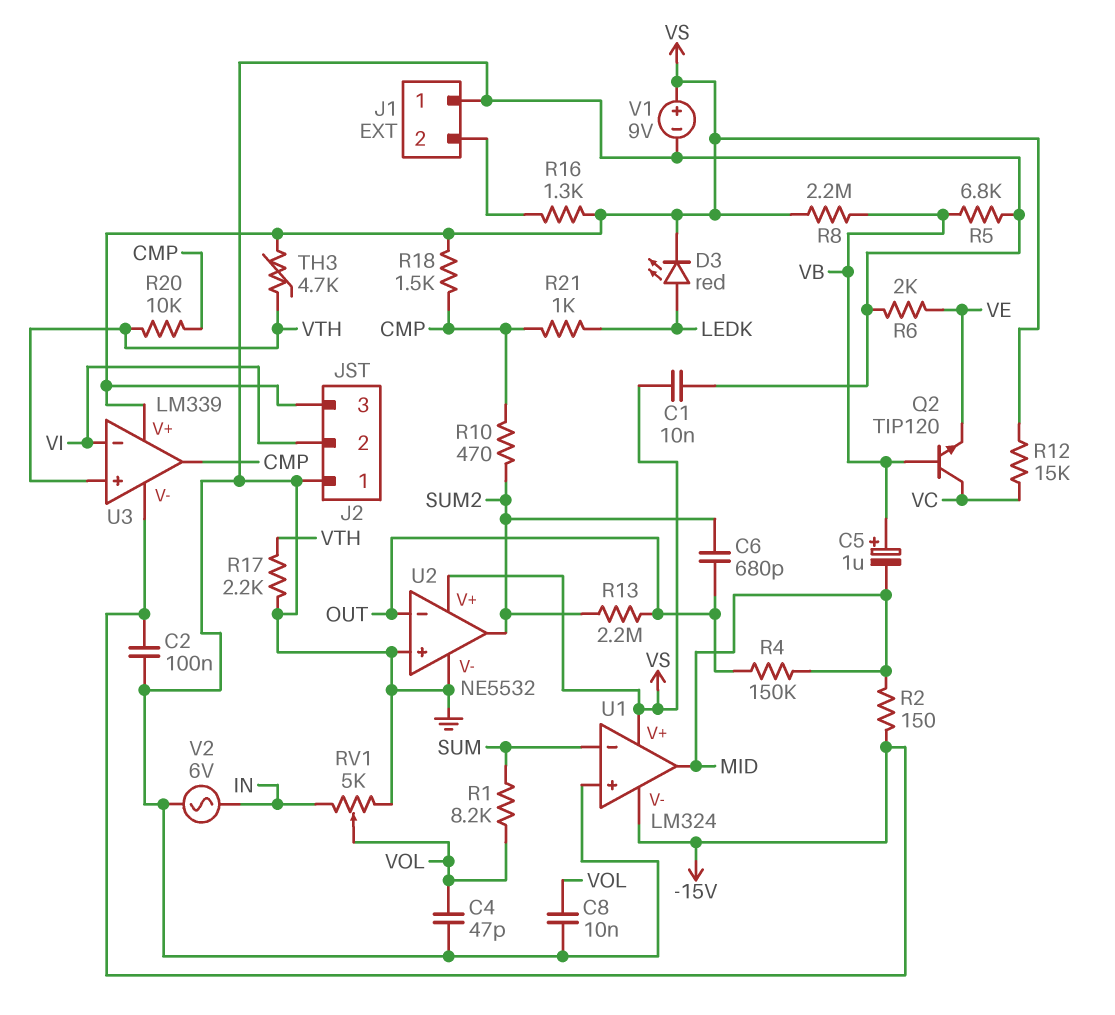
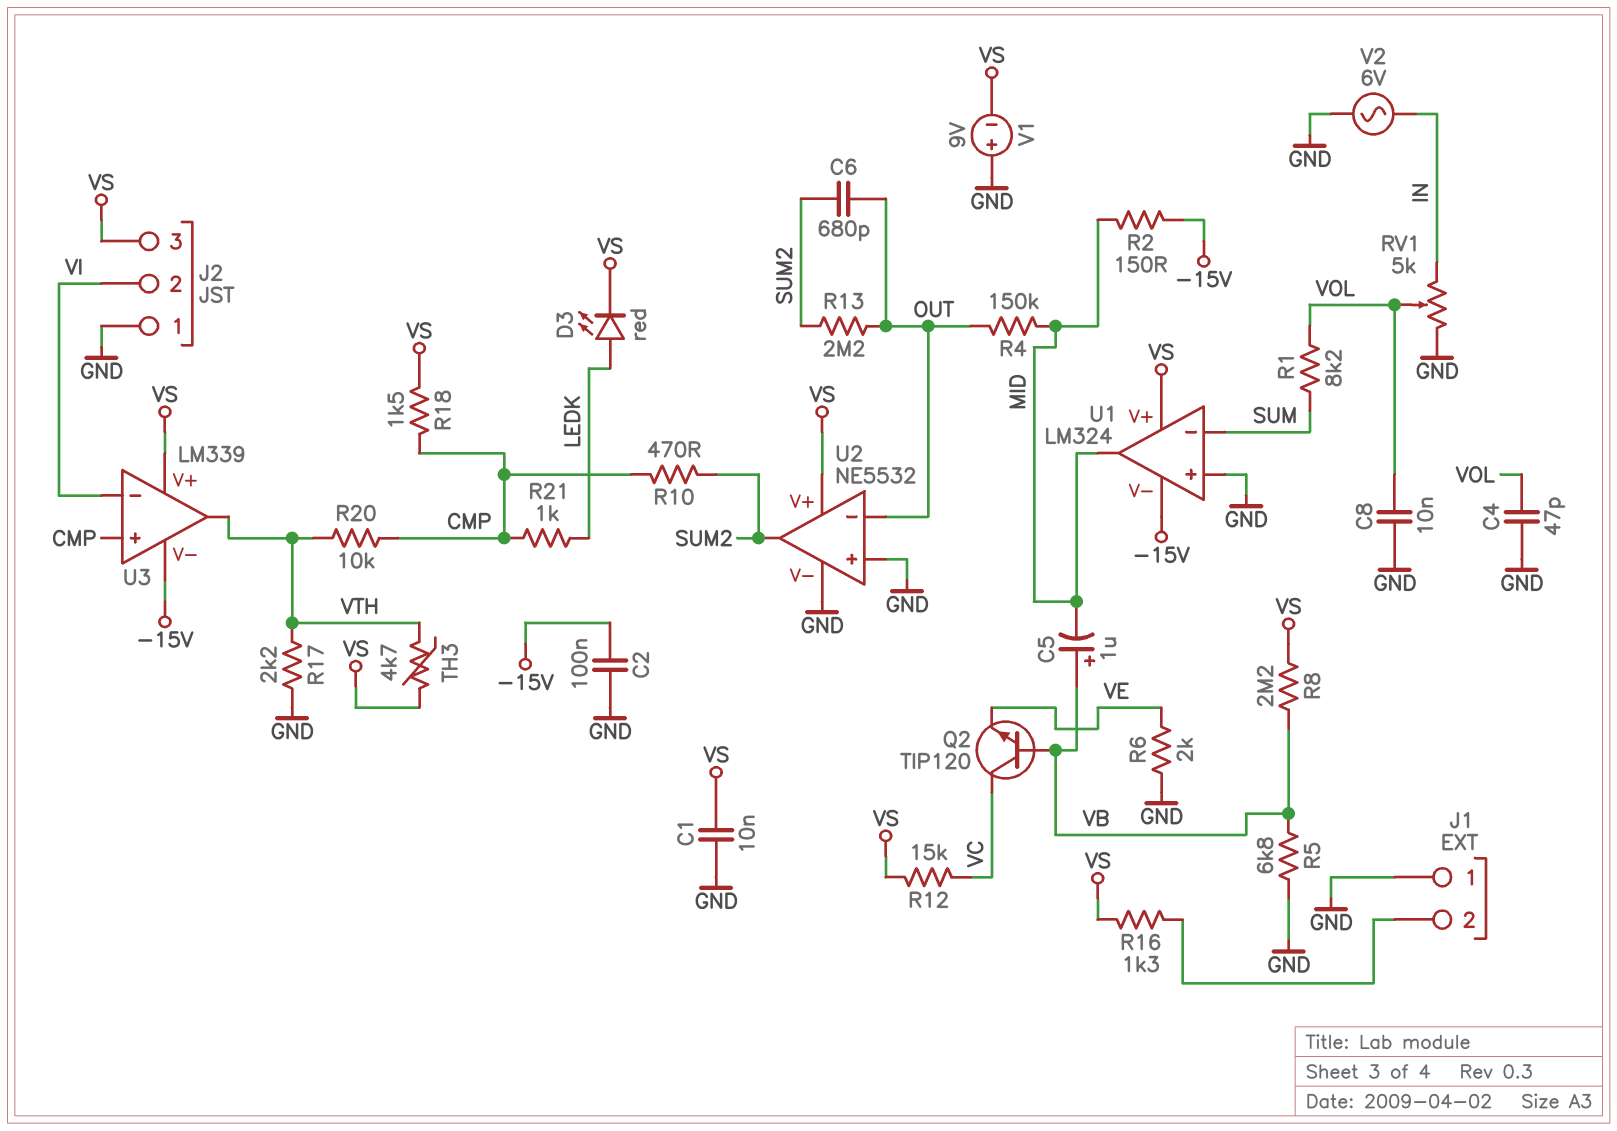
U3 pin in+: VTH -> CMP
U3 pin out: CMP -> VTH
V1: 9V (plus VS, minus GND) -> 9V (plus GND, minus VS)

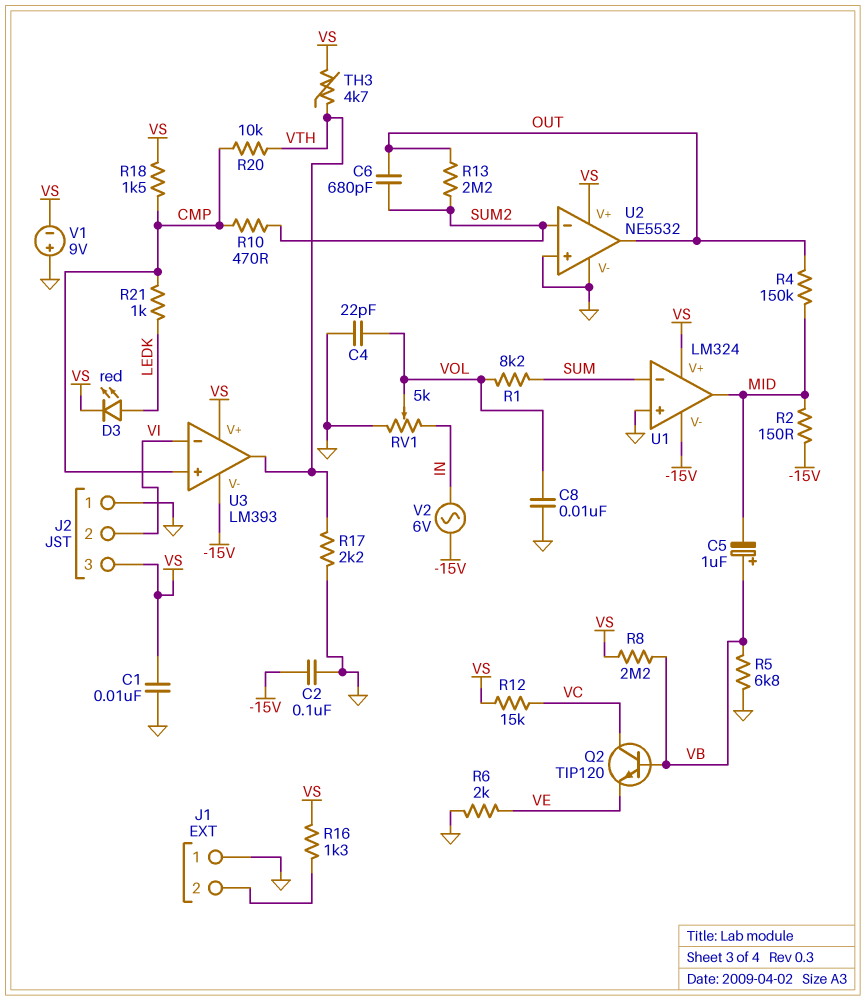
C4: 47pF (GND, VOL) -> 22pF (GND, VOL)
U2 pin in-: OUT -> SUM2
U2 pin out: SUM2 -> OUT
U3: LM339 -> LM393
V2: AC 6V (GND, IN) -> AC 6V (-15V, IN)

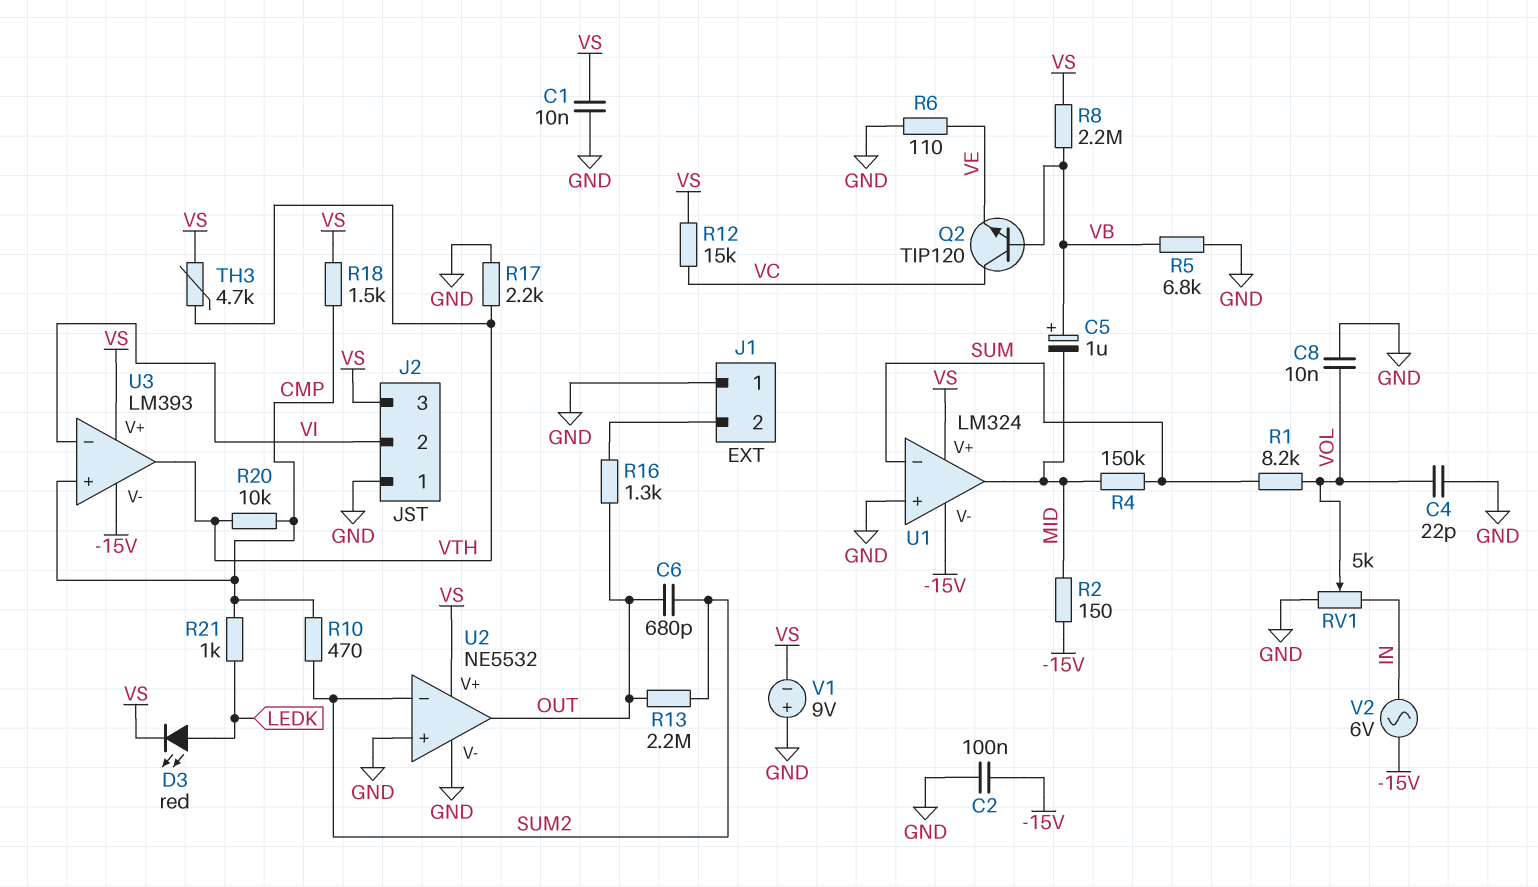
R4: 150k (MID, OUT) -> 150k (MID, SUM)
R6: 2k (GND, VE) -> 110 (GND, VE)
R16: 1.3k (J1/2, VS) -> 1.3k (J1/2, OUT)

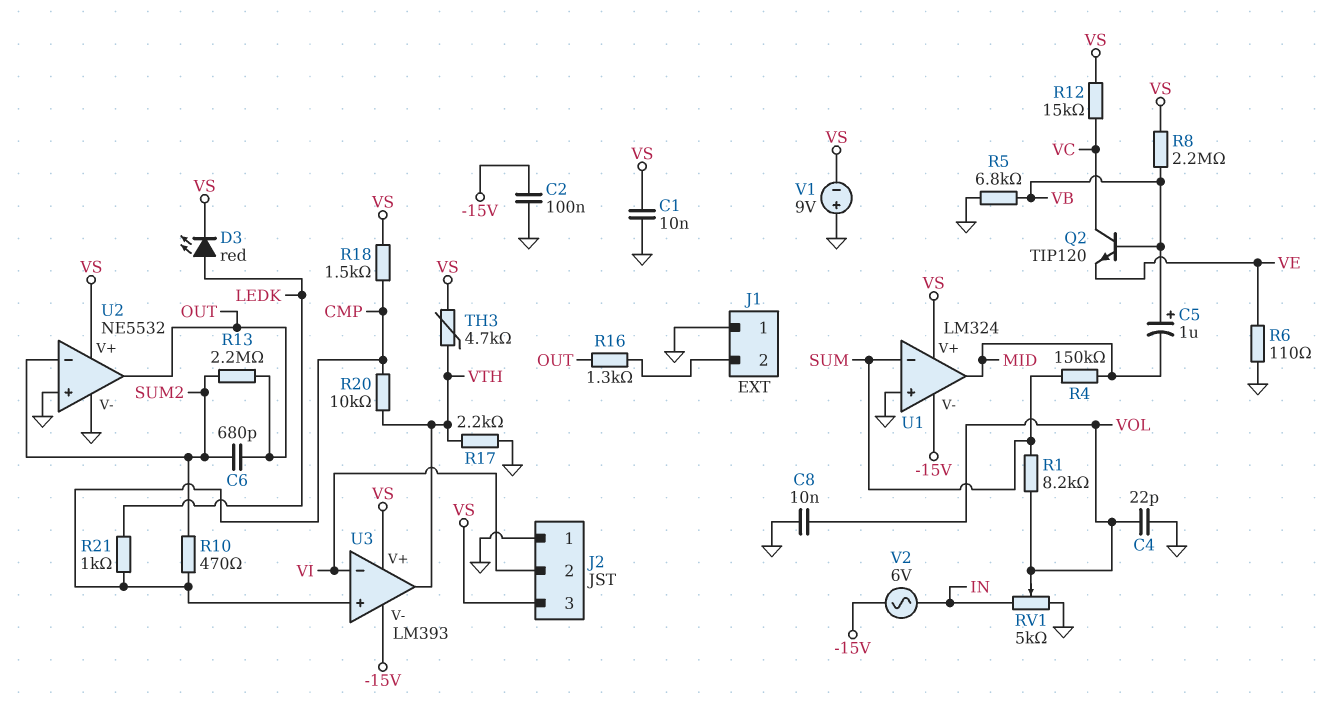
R2: 150 (-15V, MID) -> none

